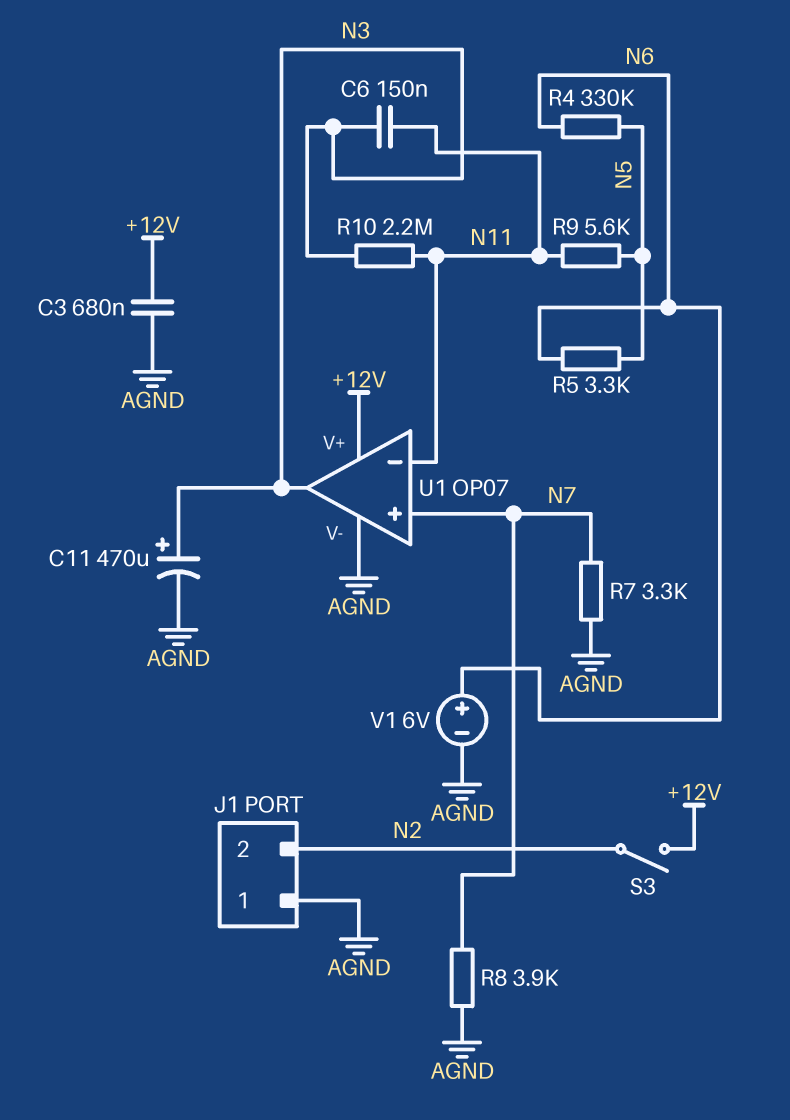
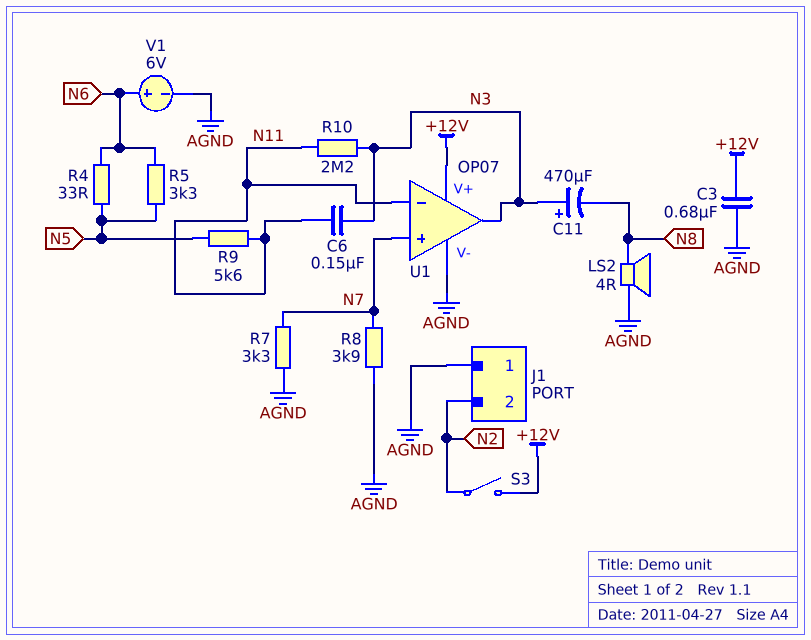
C11: 470uF (plus N3, minus AGND) -> 470uF (plus N3, minus N8)
LS2: none -> speaker 4R (AGND, N8)
R4: 330k (N5, N6) -> 33 (N5, N6)

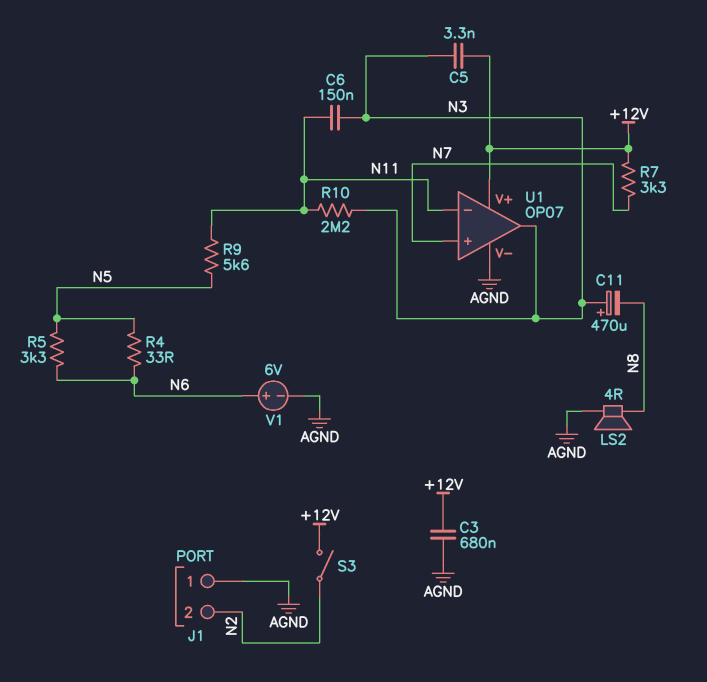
C5: none -> 3.3nF (+12V, N3)
R7: 3.3k (AGND, N7) -> 3.3k (+12V, N7)
R8: 3.9k (AGND, N7) -> none

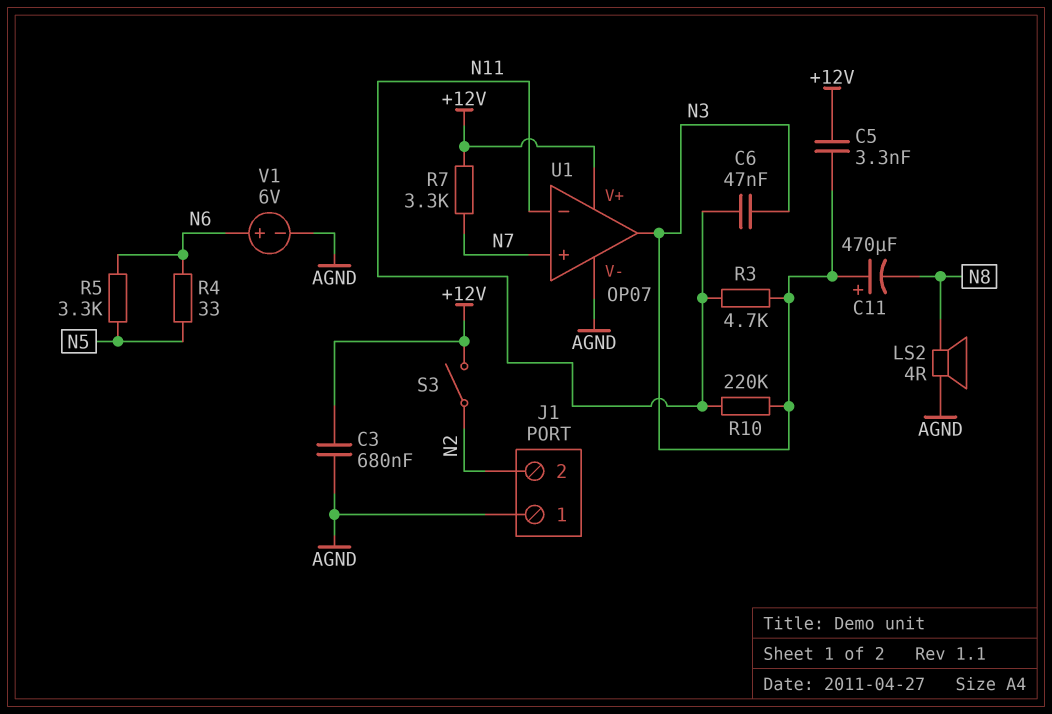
C6: 150nF (N3, N11) -> 47nF (N3, N11)
R3: none -> 4.7k (N3, N11)
R9: 5.6k (N5, N11) -> none
R10: 2.2M (N3, N11) -> 220k (N3, N11)

